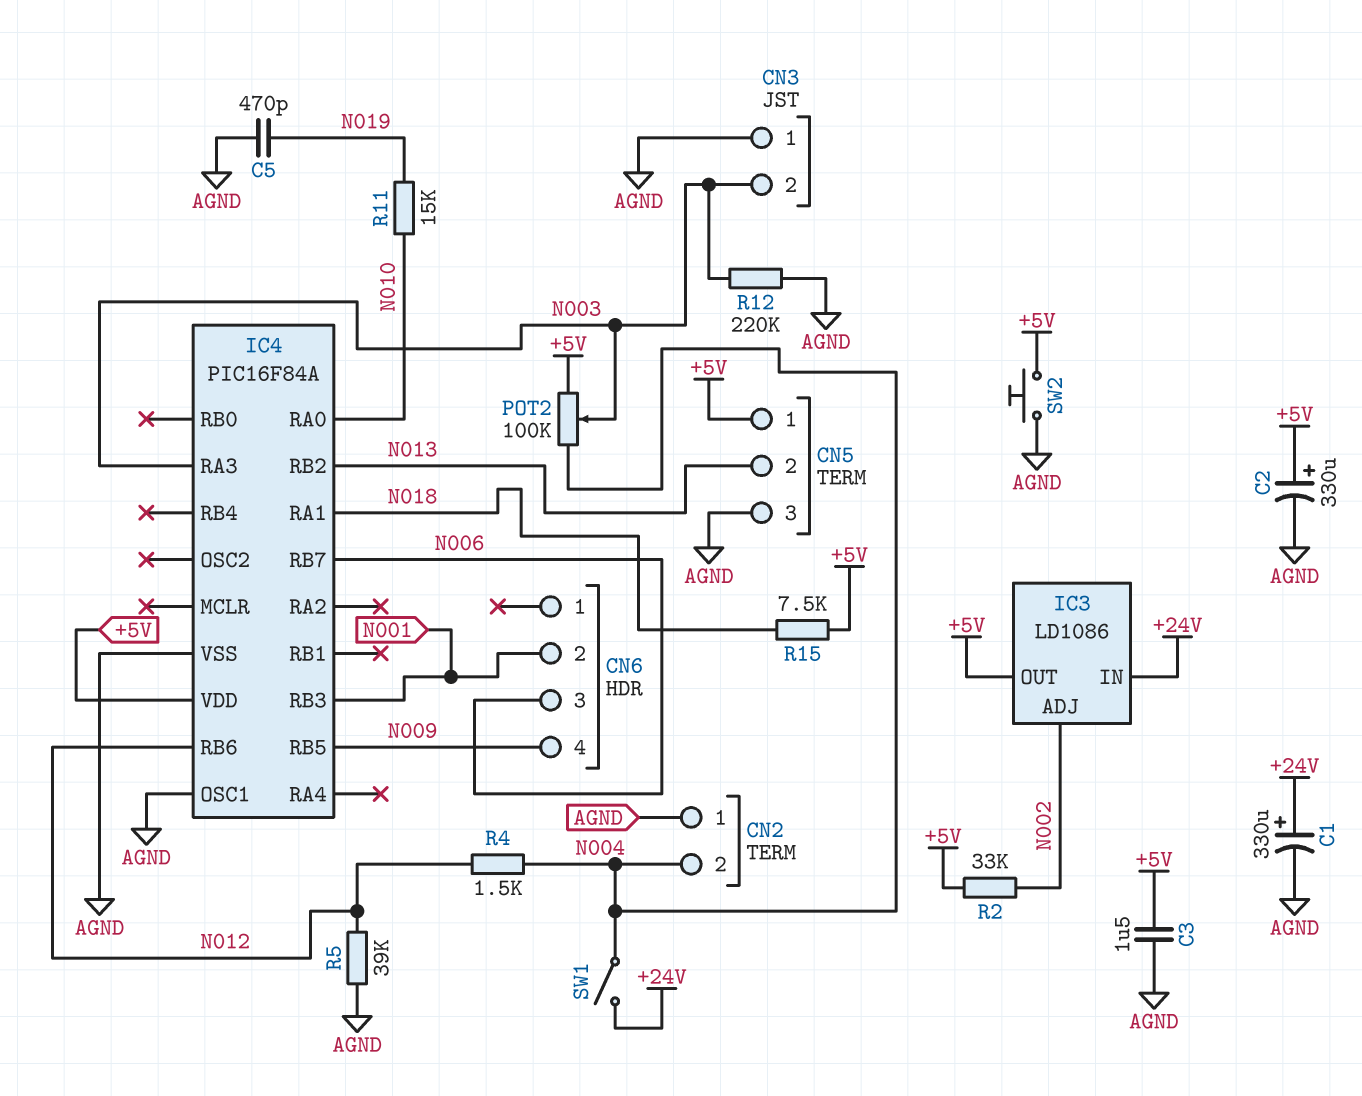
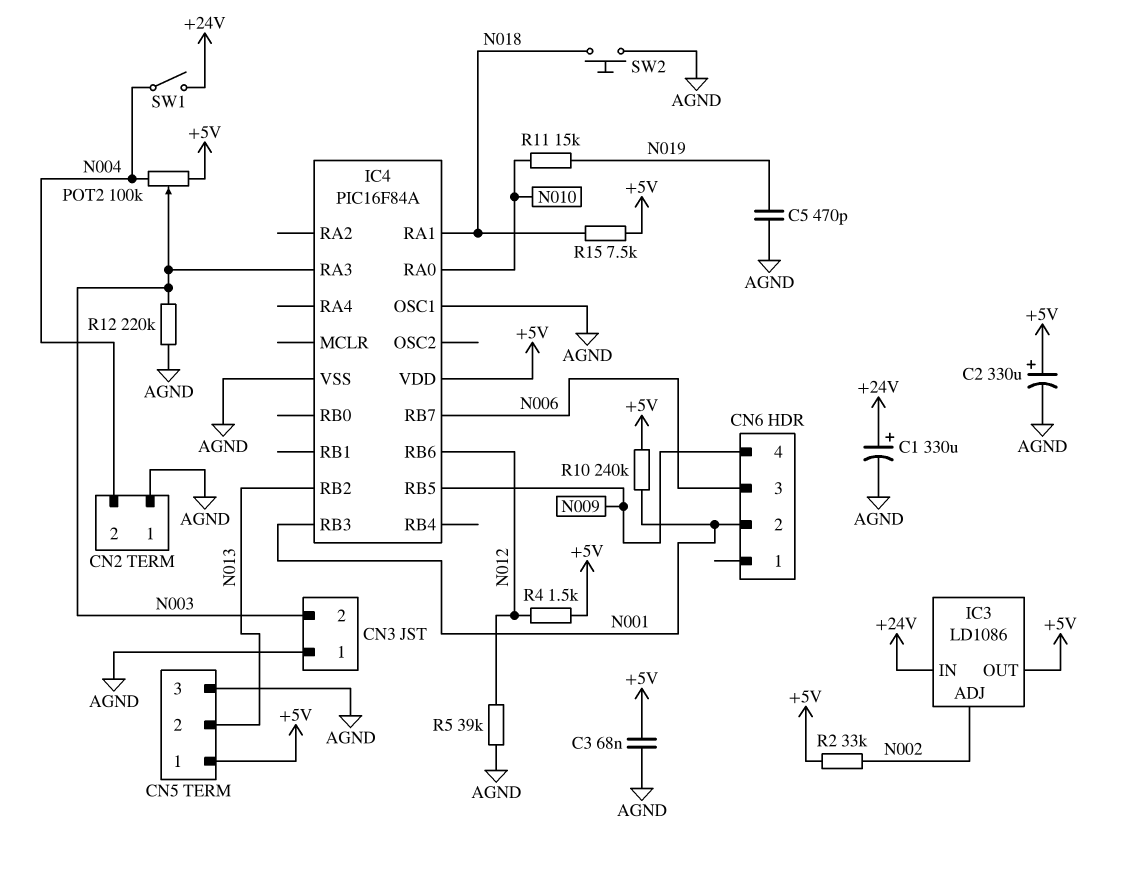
C3: 1.5uF (+5V, AGND) -> 68nF (+5V, AGND)
R4: 1.5k (N004, N012) -> 1.5k (+5V, N012)
R10: none -> 240k (+5V, N001)
SW2: button (+5V, AGND) -> button (AGND, N018)

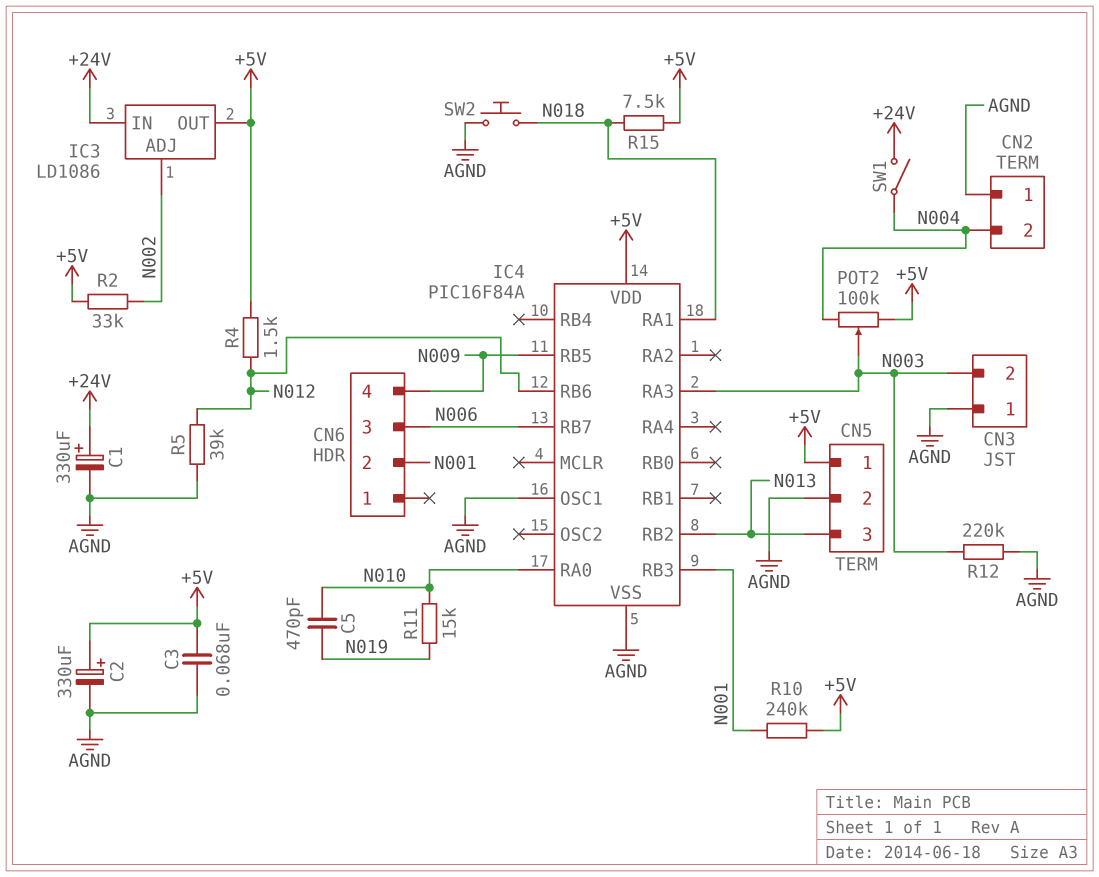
C5: 470pF (AGND, N019) -> 470pF (N010, N019)
CN5 pin 2: N013 -> AGND
CN5 pin 3: AGND -> N013

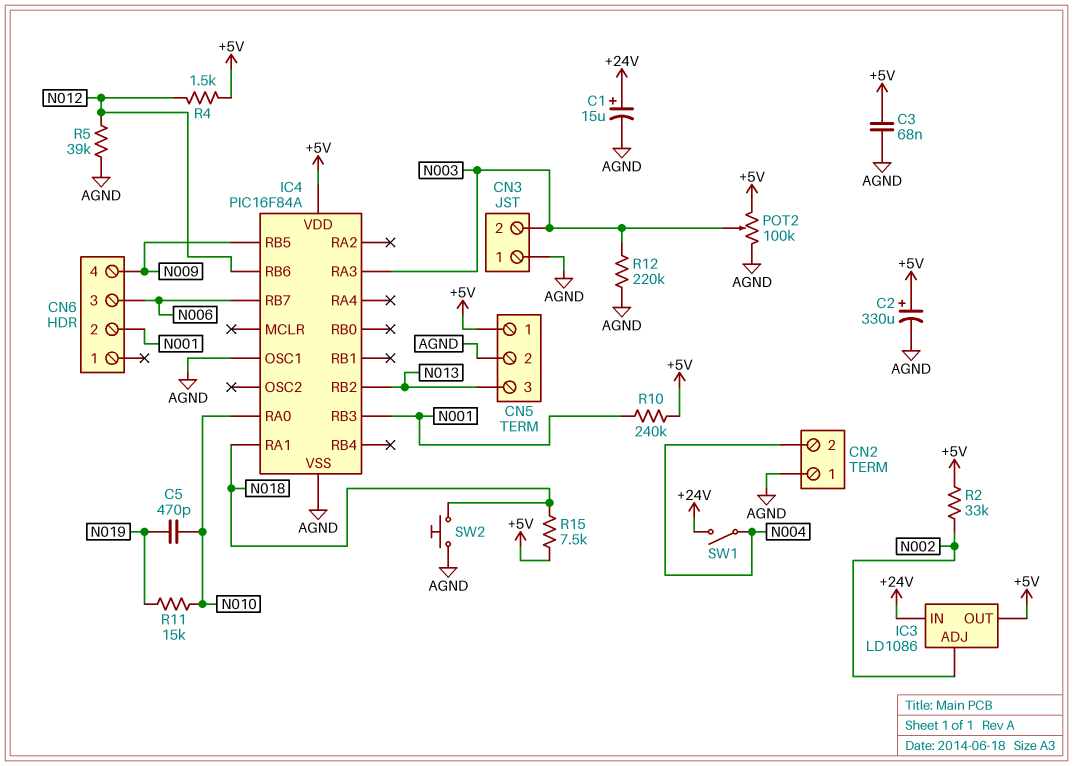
C1: 330uF (plus +24V, minus AGND) -> 15uF (plus +24V, minus AGND)
POT2: 100k (+5V, N004, wiper N003) -> 100k (+5V, AGND, wiper N003)

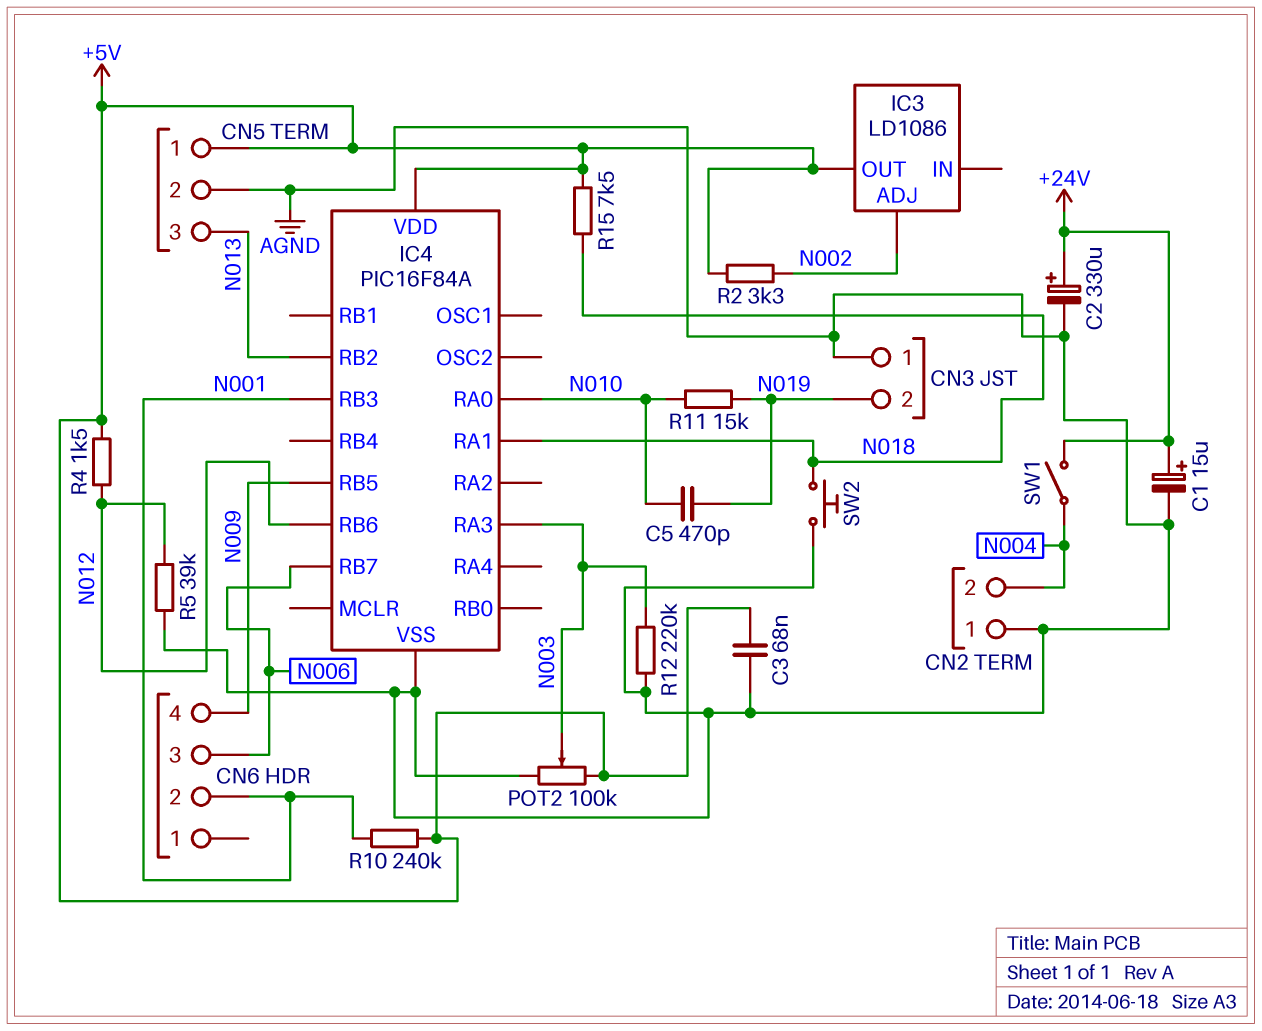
C2: 330uF (plus +5V, minus AGND) -> 330uF (plus +24V, minus AGND)
CN3 pin 2: N003 -> N019
IC3 pin IN: +24V -> none
IC4 pin OSC1: AGND -> none
R2: 33k (+5V, N002) -> 3.3k (+5V, N002)

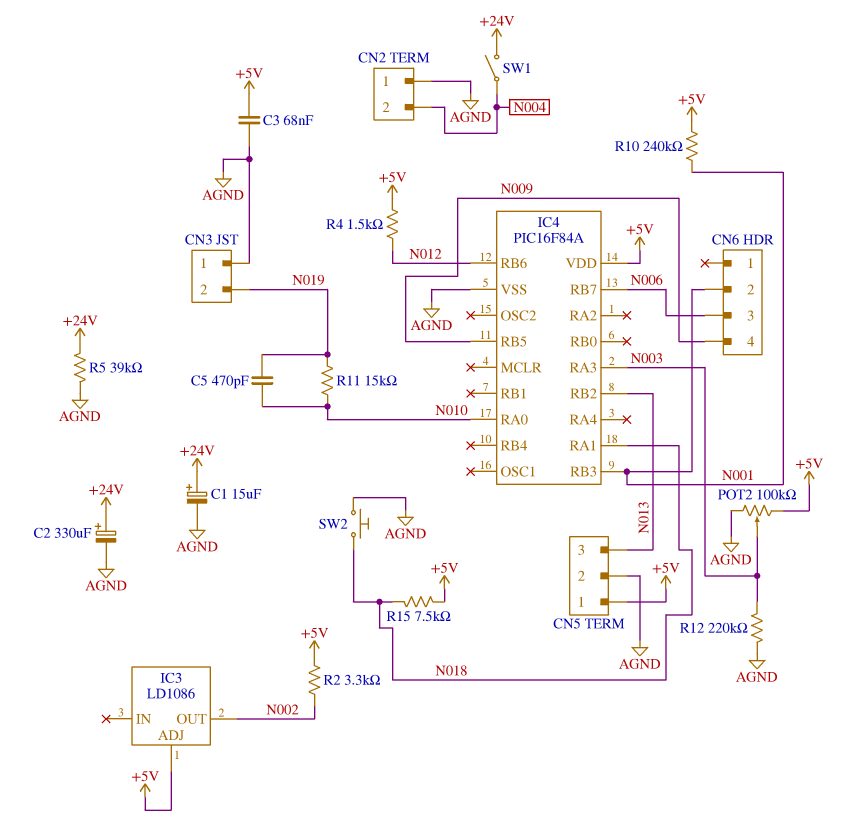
IC3 pin ADJ: N002 -> +5V
IC3 pin OUT: +5V -> N002
R5: 39k (AGND, N012) -> 39k (+24V, AGND)

